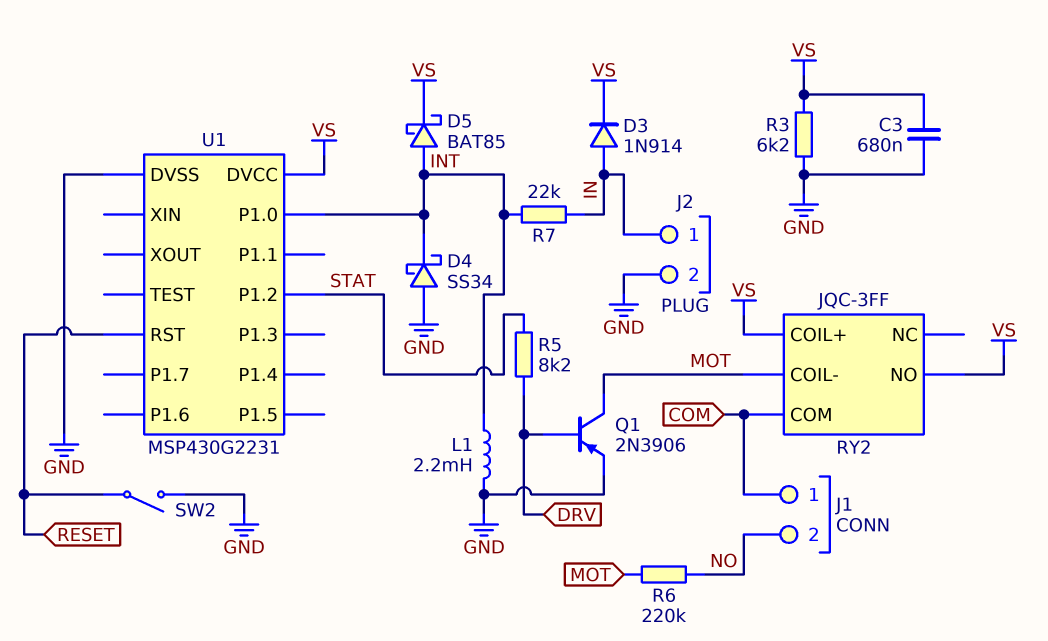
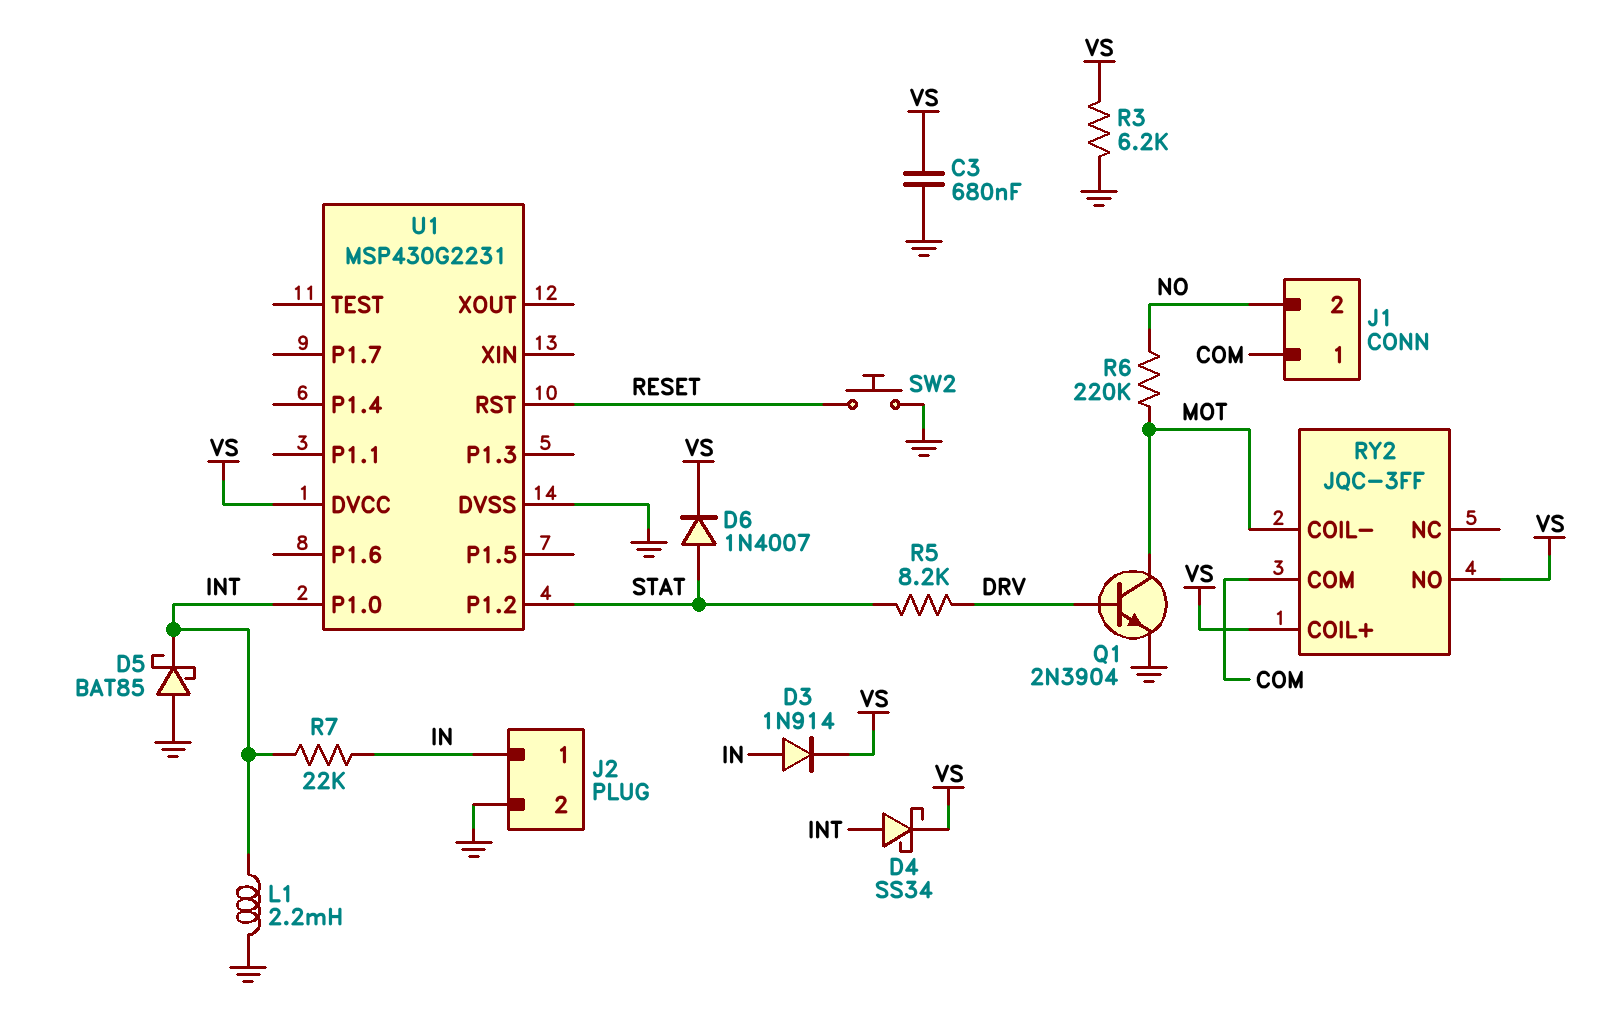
D4: schottky SS34 (A GND, K INT) -> schottky SS34 (A INT, K VS)
D5: schottky BAT85 (A INT, K VS) -> schottky BAT85 (A GND, K INT)
D6: none -> diode 1N4007 (A STAT, K VS)
Q1: PNP 2N3906 (B DRV, C MOT, E GND) -> NPN 2N3904 (B DRV, C MOT, E GND)
SW2: switch (GND, RESET) -> button (GND, RESET)

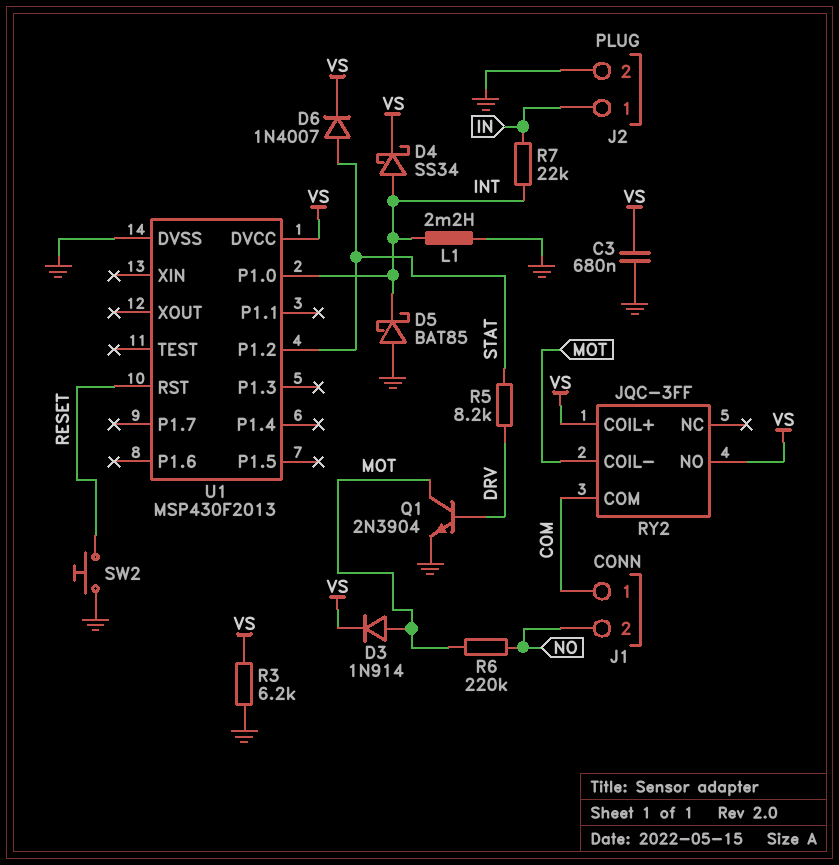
D3: diode 1N914 (A IN, K VS) -> diode 1N914 (A MOT, K VS)
U1: MSP430G2231 -> MSP430F2013

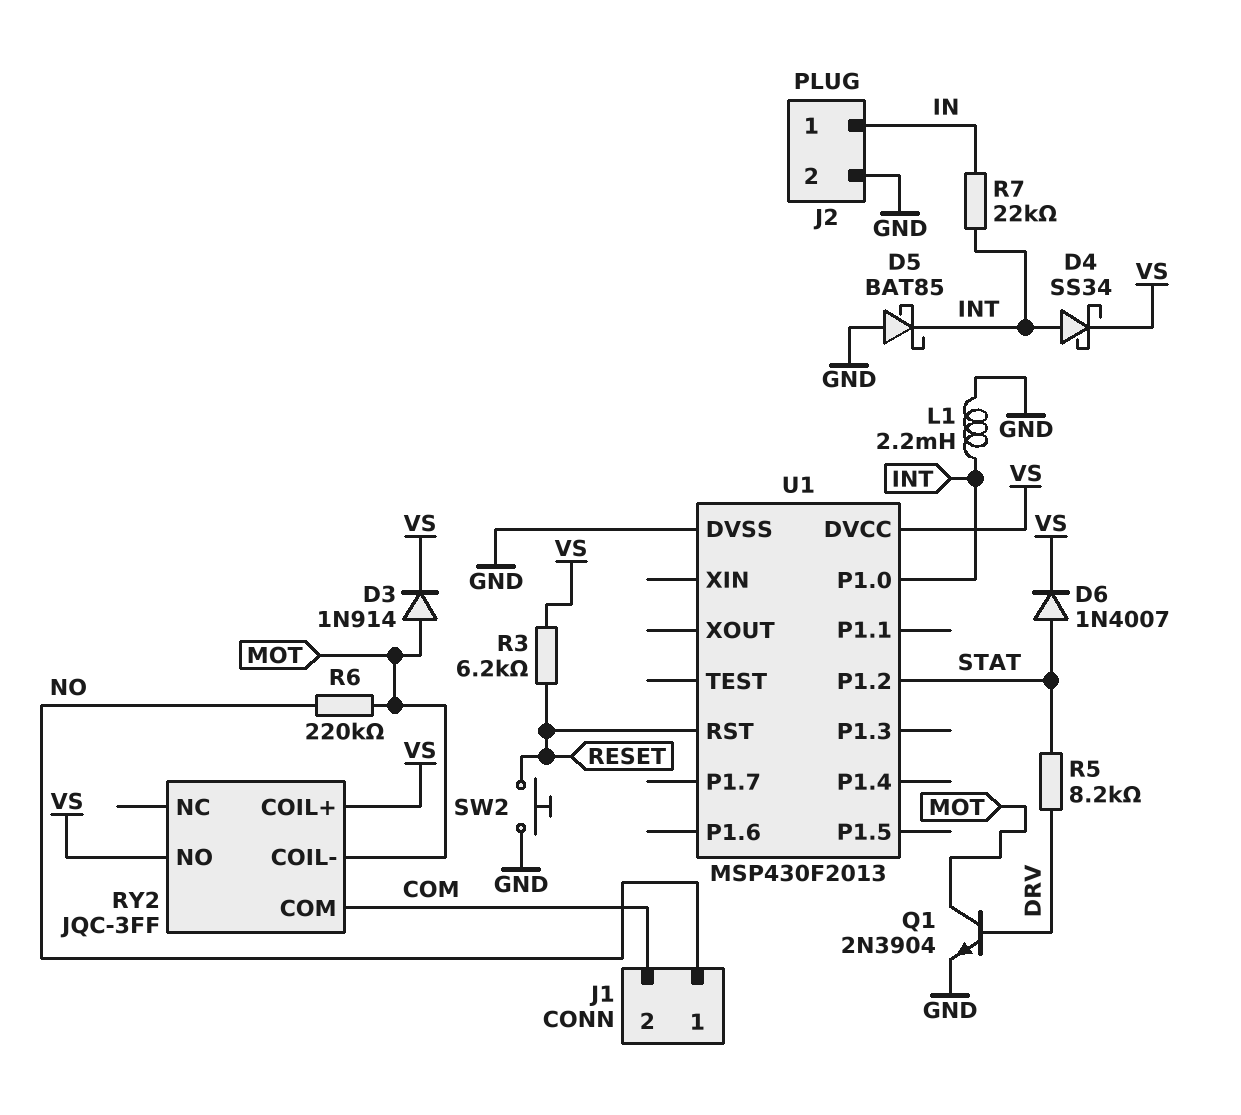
C3: 680nF (GND, VS) -> none
J1 pin 1: COM -> NO
J1 pin 2: NO -> COM
R3: 6.2k (GND, VS) -> 6.2k (RESET, VS)

